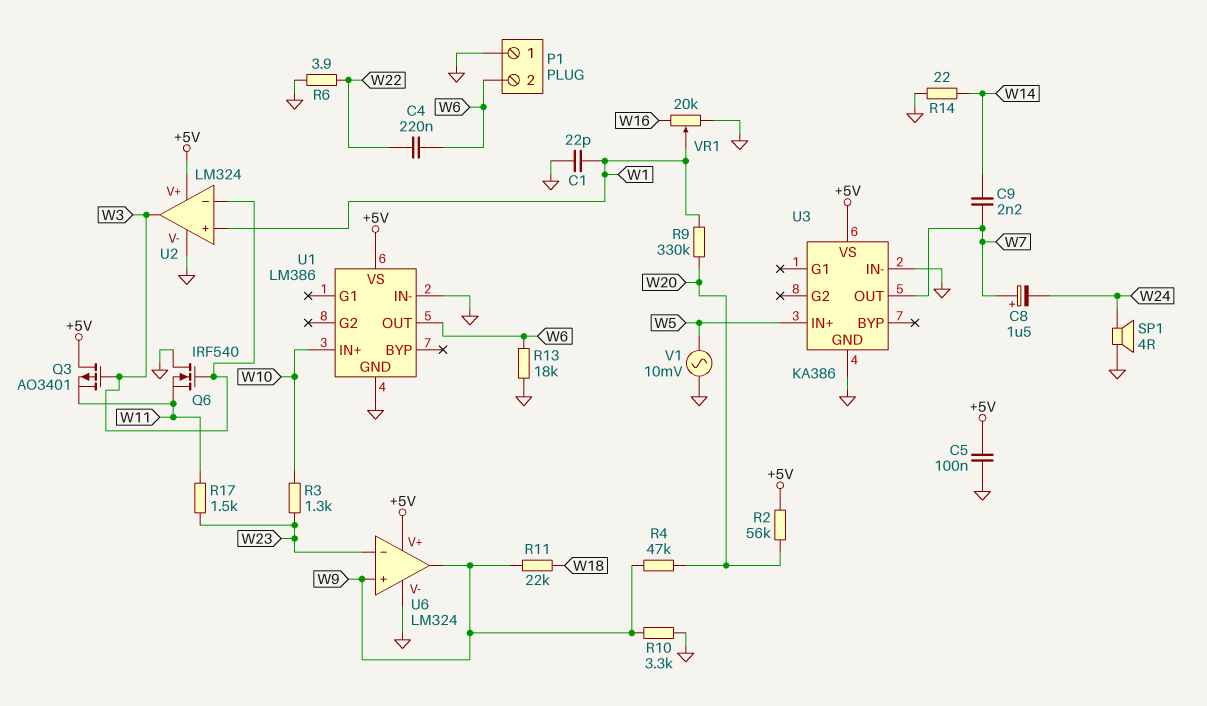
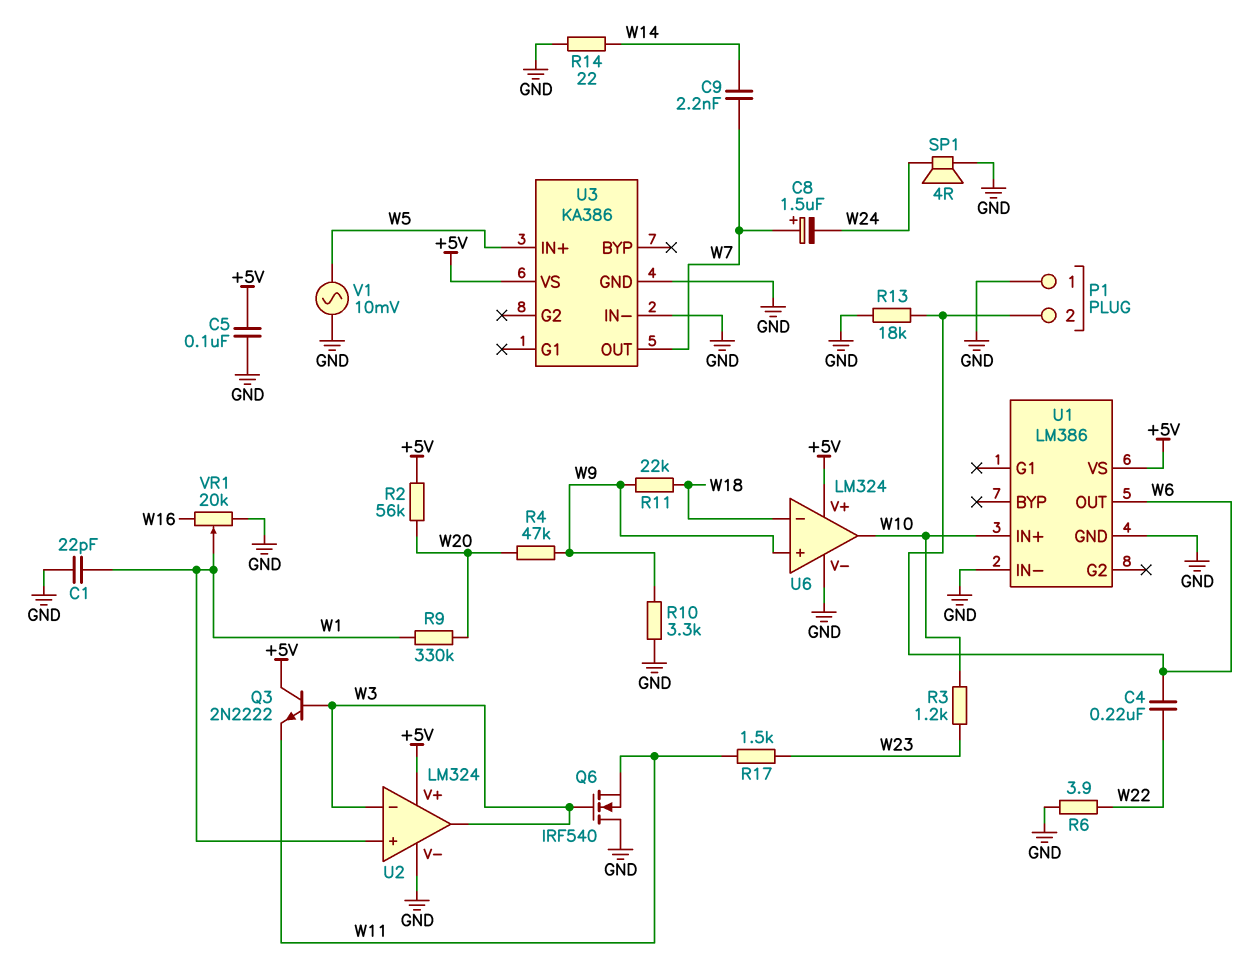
Q3: PMOS AO3401 (G W3, D +5V, S W11) -> NPN 2N2222 (B W3, C +5V, E W11)
R3: 1.3k (W10, W23) -> 1.2k (W10, W23)
U6 pin in-: W23 -> W18
U6 pin out: W9 -> W10

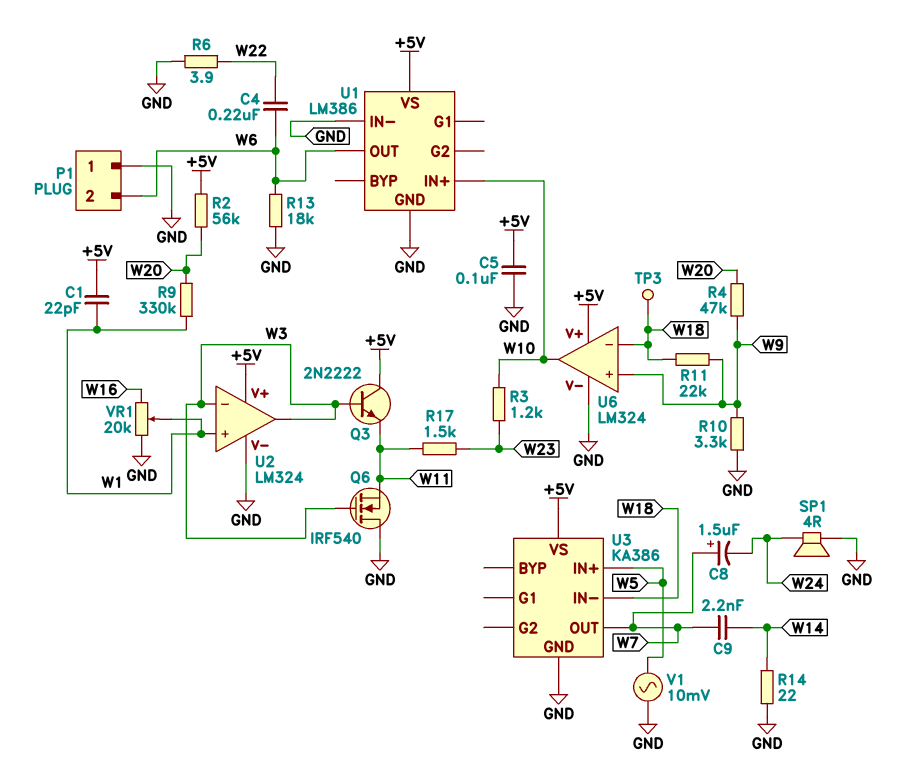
C1: 22pF (GND, W1) -> 22pF (+5V, W1)
TP3: none -> test point (W18)
U3 pin IN-: GND -> W18

